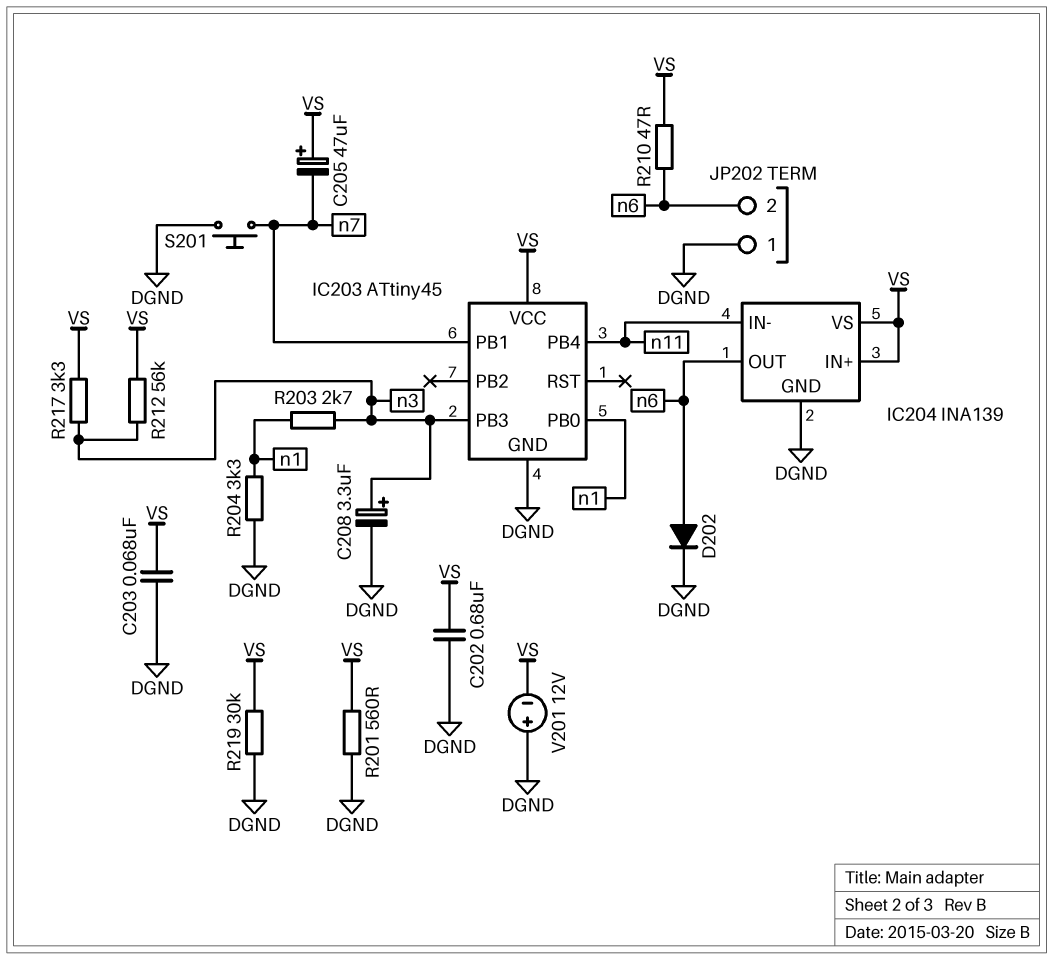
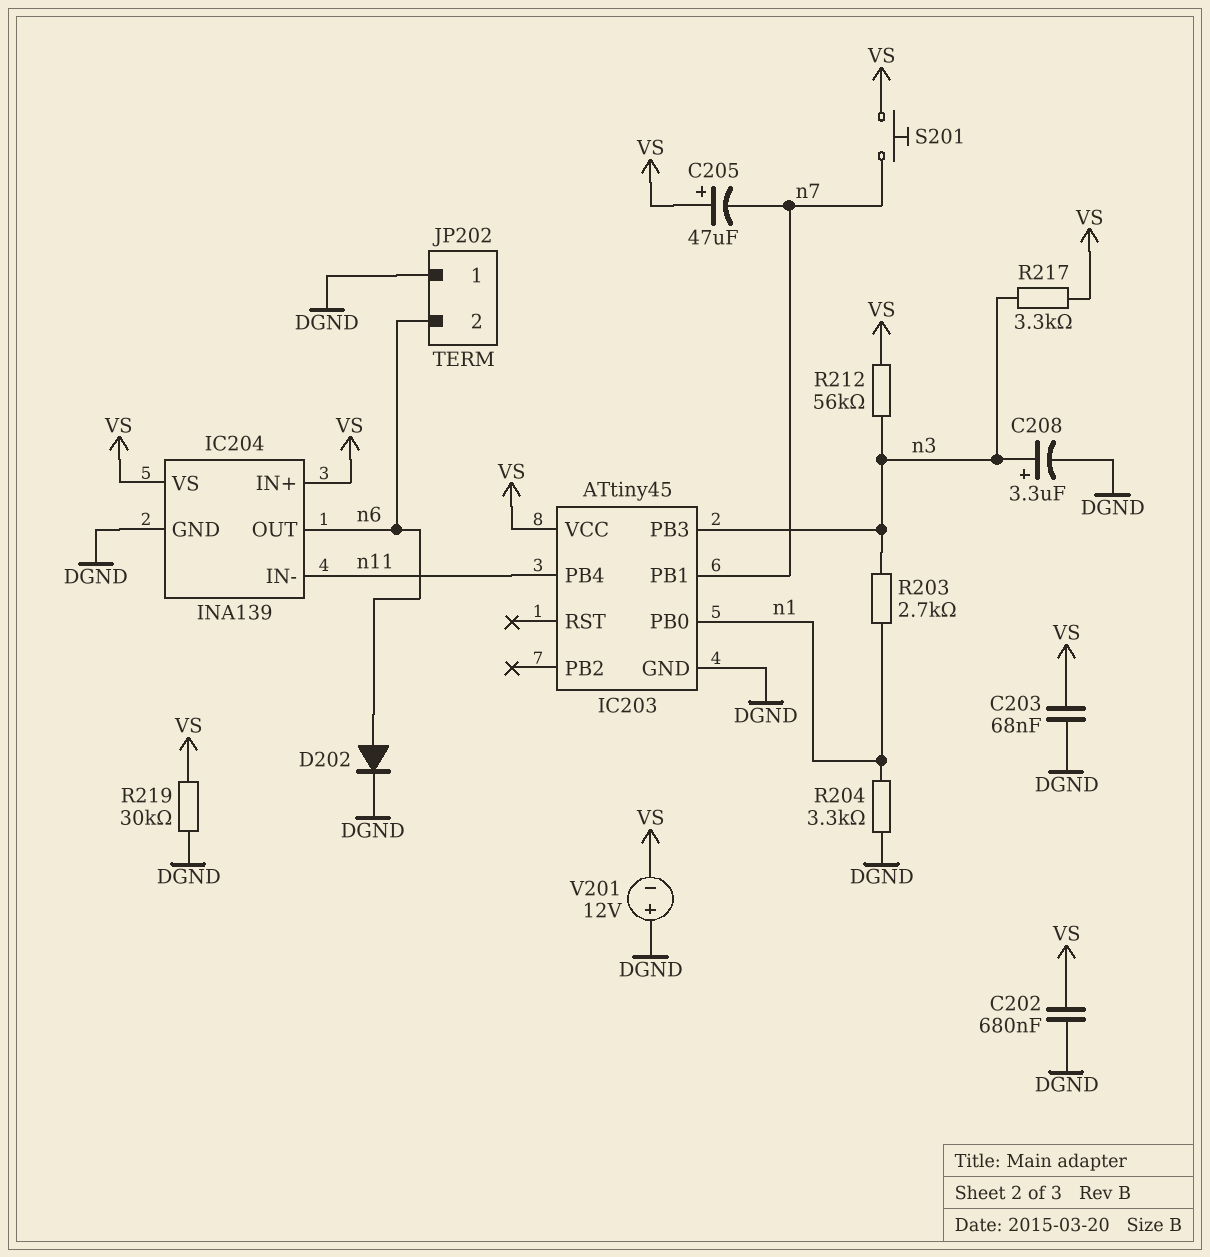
R201: 560 (DGND, VS) -> none
R210: 47 (VS, n6) -> none
S201: button (DGND, n7) -> button (VS, n7)

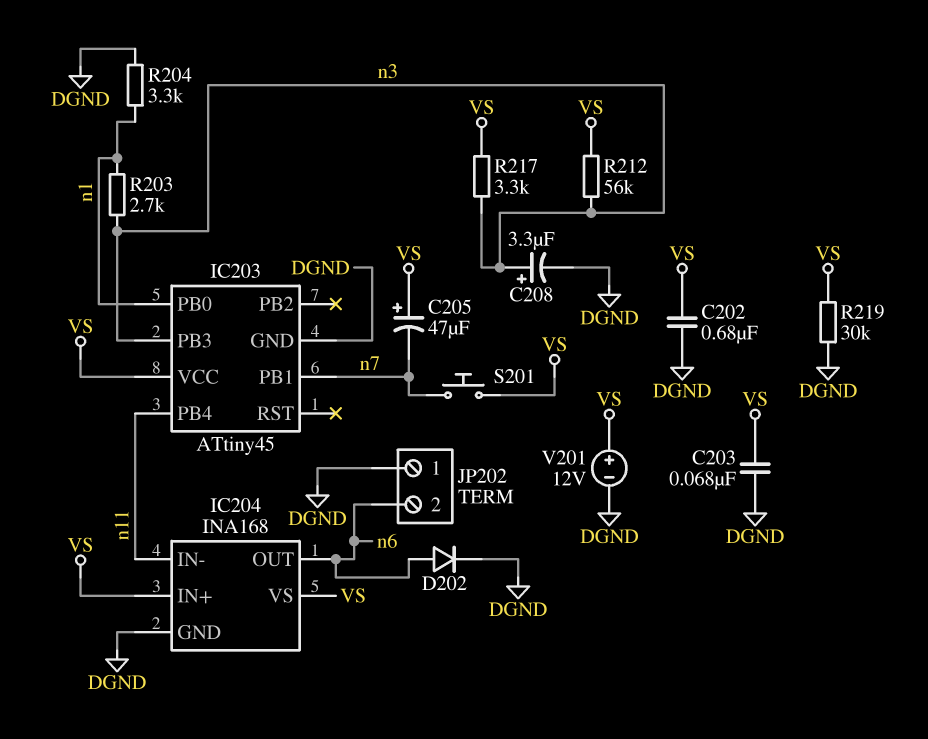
IC204: INA139 -> INA168
V201: 12V (plus DGND, minus VS) -> 12V (plus VS, minus DGND)

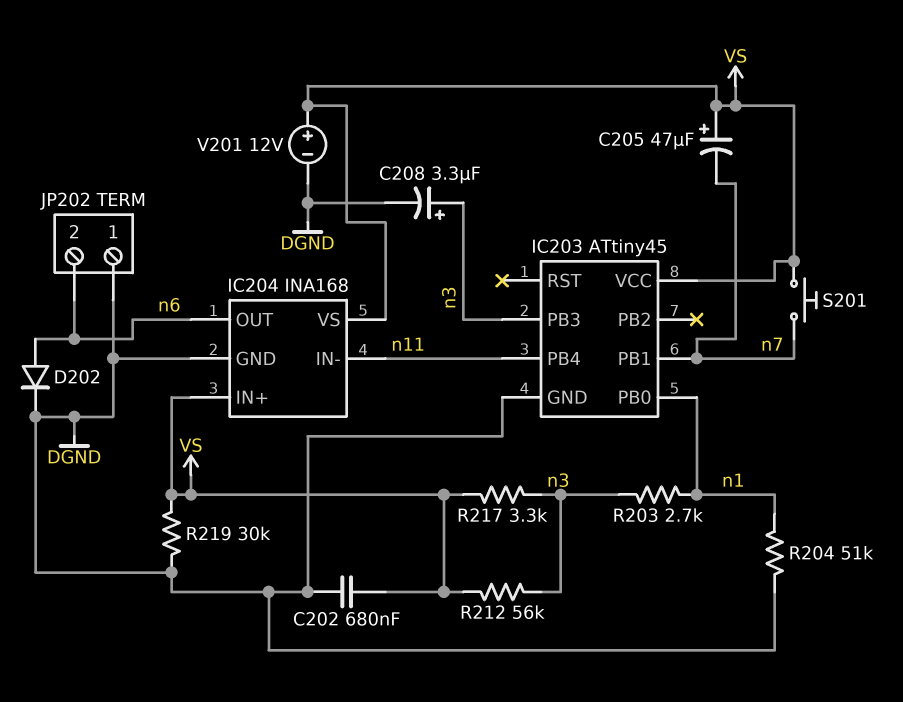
C203: 68nF (DGND, VS) -> none
R204: 3.3k (DGND, n1) -> 51k (DGND, n1)

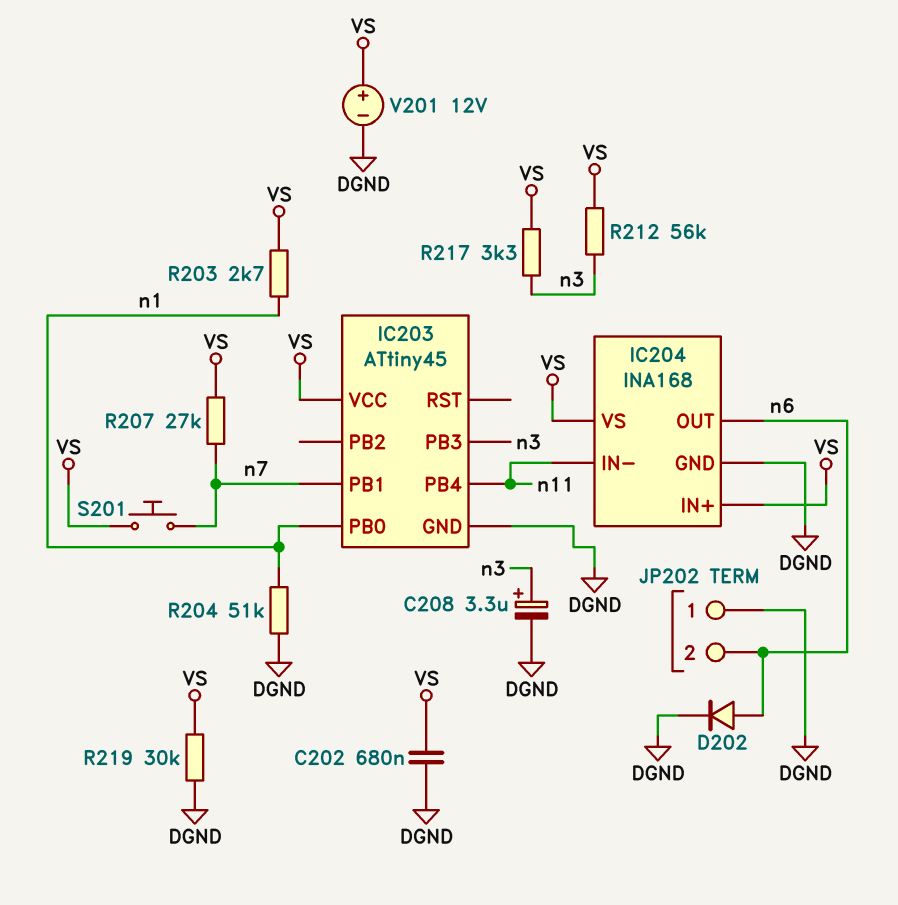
C205: 47uF (plus VS, minus n7) -> none
R203: 2.7k (n1, n3) -> 2.7k (VS, n1)
R207: none -> 27k (VS, n7)

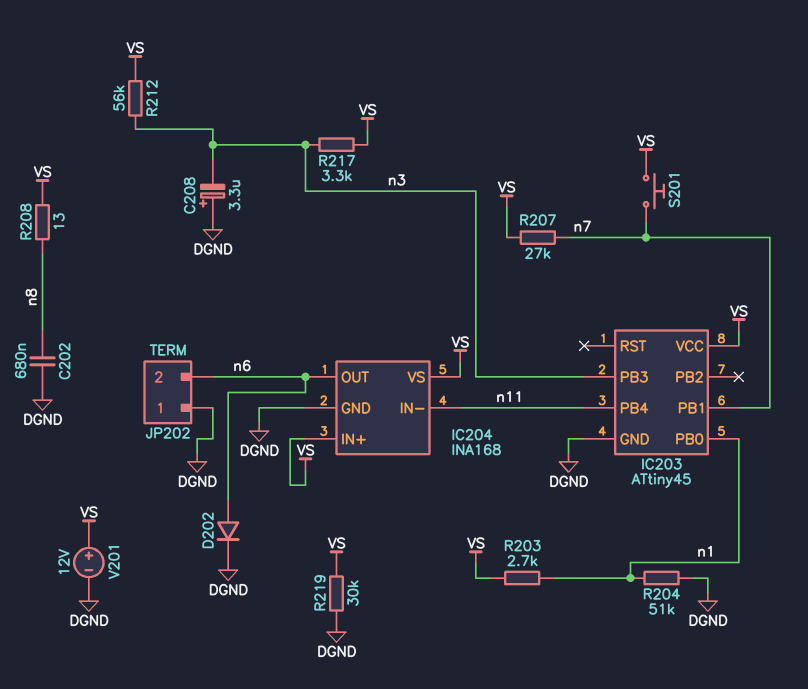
C202: 680nF (DGND, VS) -> 680nF (DGND, n8)
C208: 3.3uF (plus n3, minus DGND) -> 3.3uF (plus DGND, minus n3)
R208: none -> 13 (VS, n8)

